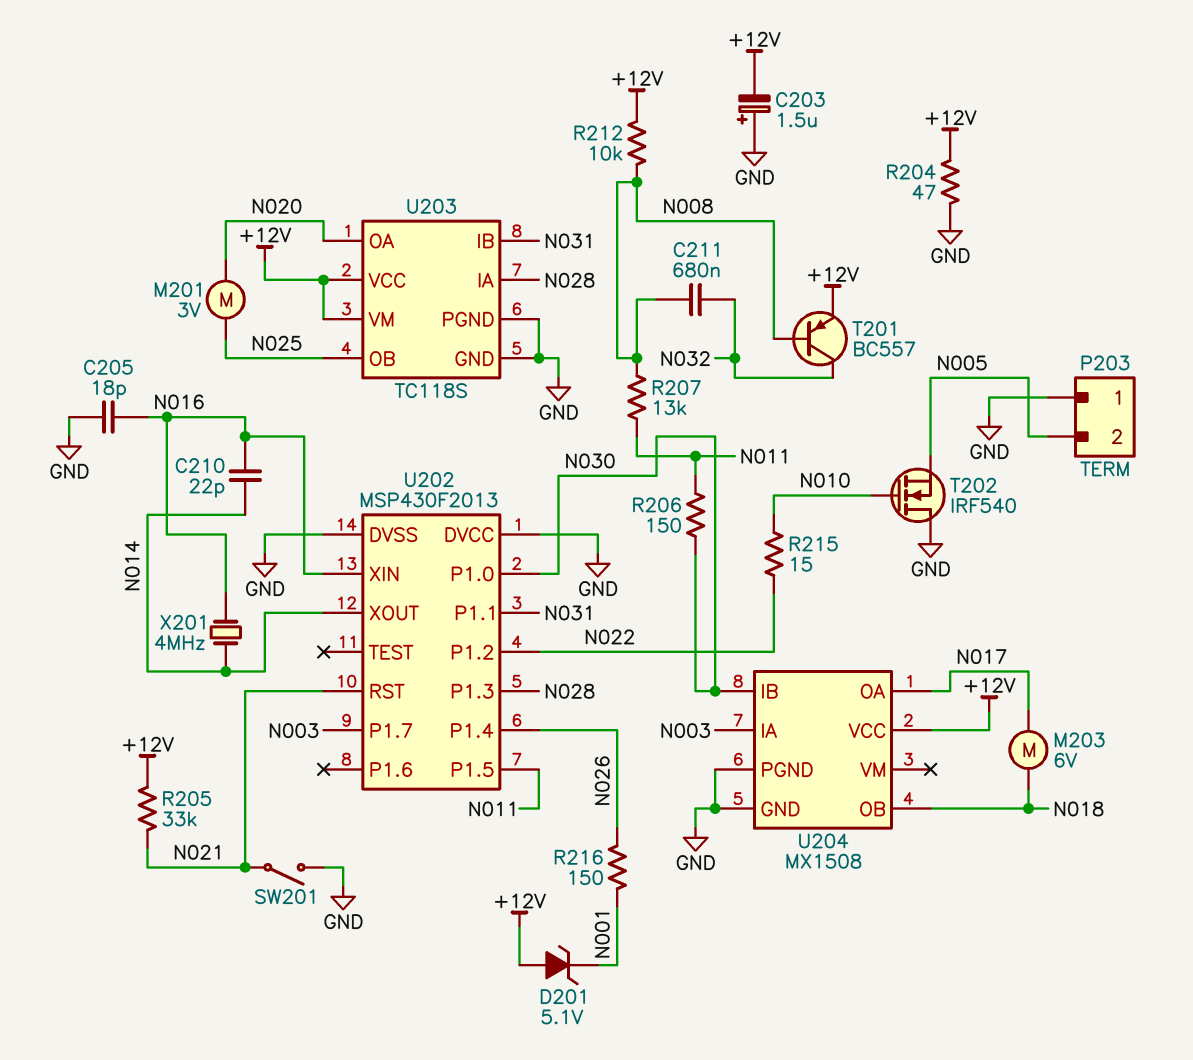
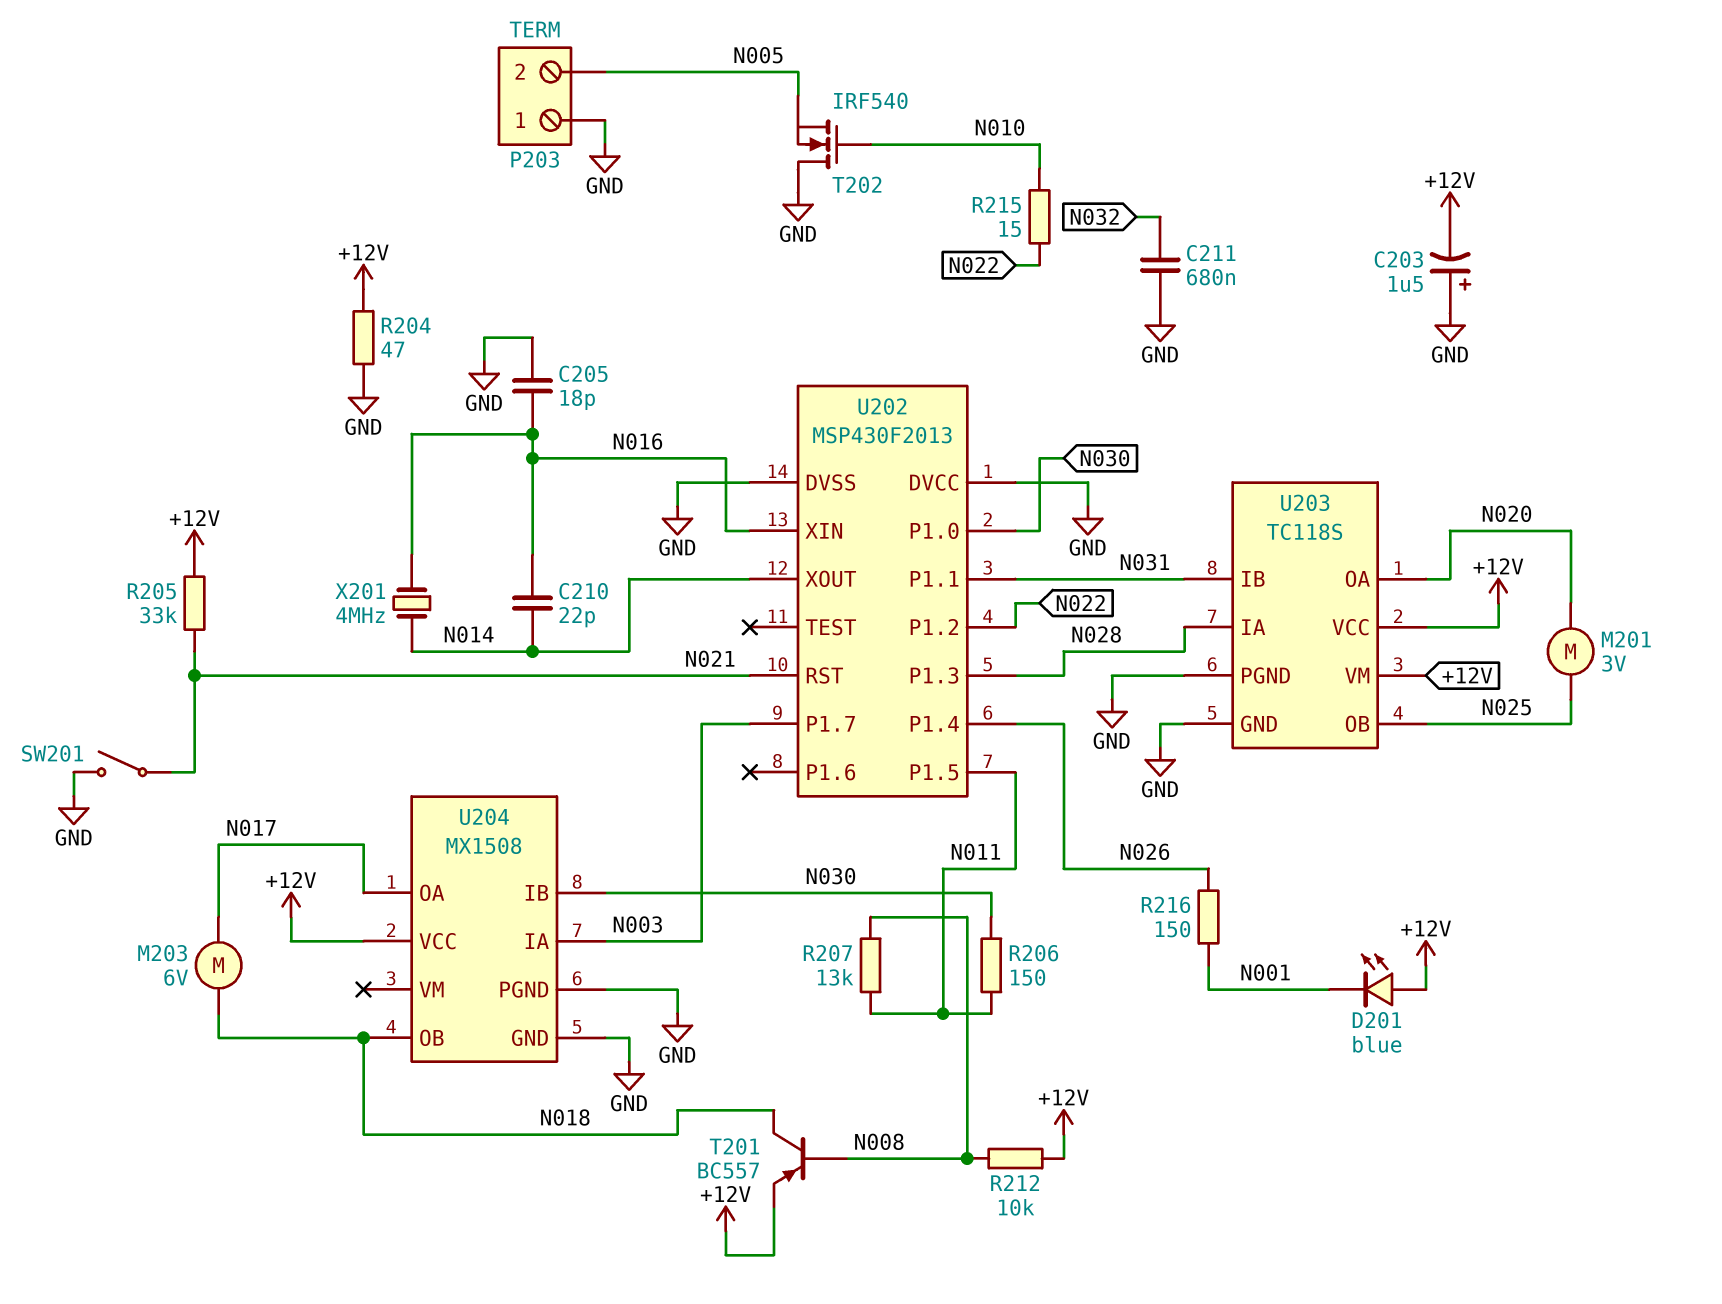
C211: 680nF (N008, N032) -> 680nF (GND, N032)
D201: zener 5.1V (A +12V, K N001) -> LED blue (A +12V, K N001)
T201: PNP BC557 (B N008, C N032, E +12V) -> PNP BC557 (B N008, C N018, E +12V)

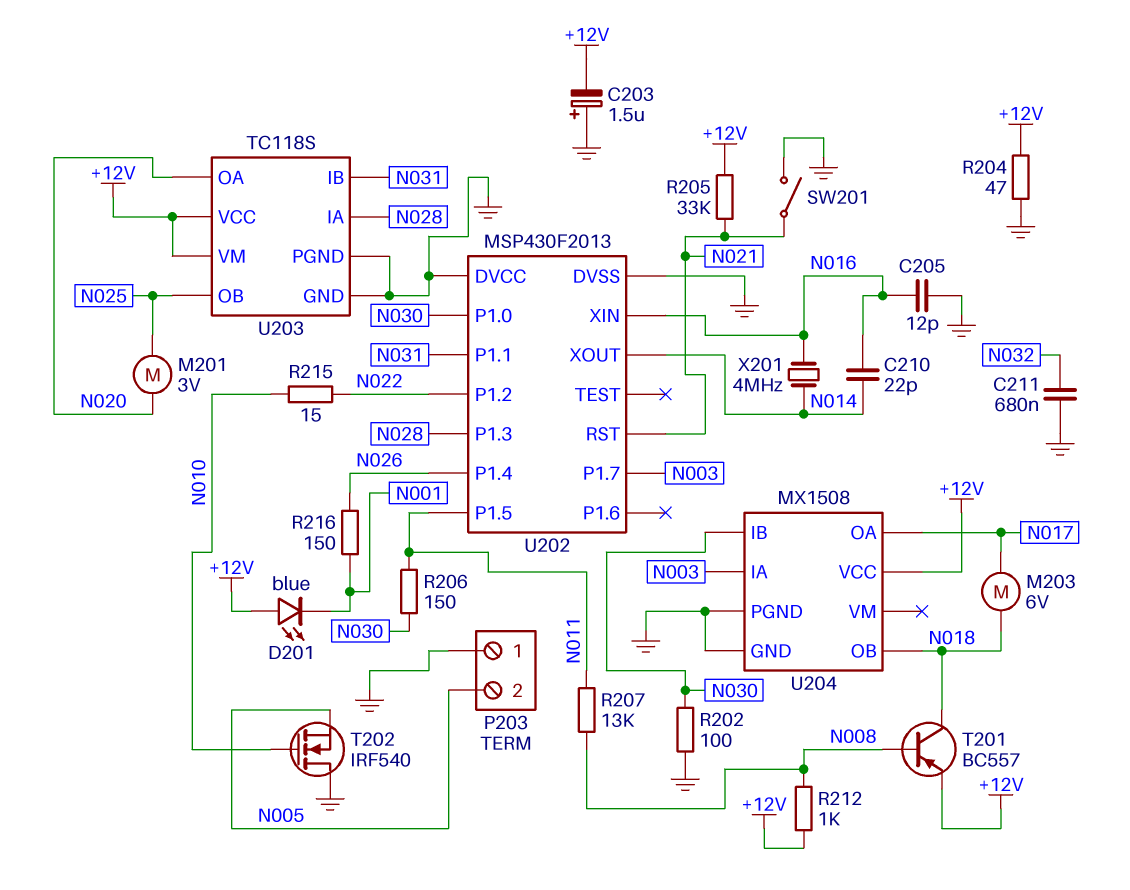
C205: 18pF (GND, N016) -> 12pF (GND, N016)
R202: none -> 100 (GND, N030)
R212: 10k (+12V, N008) -> 1k (+12V, N008)

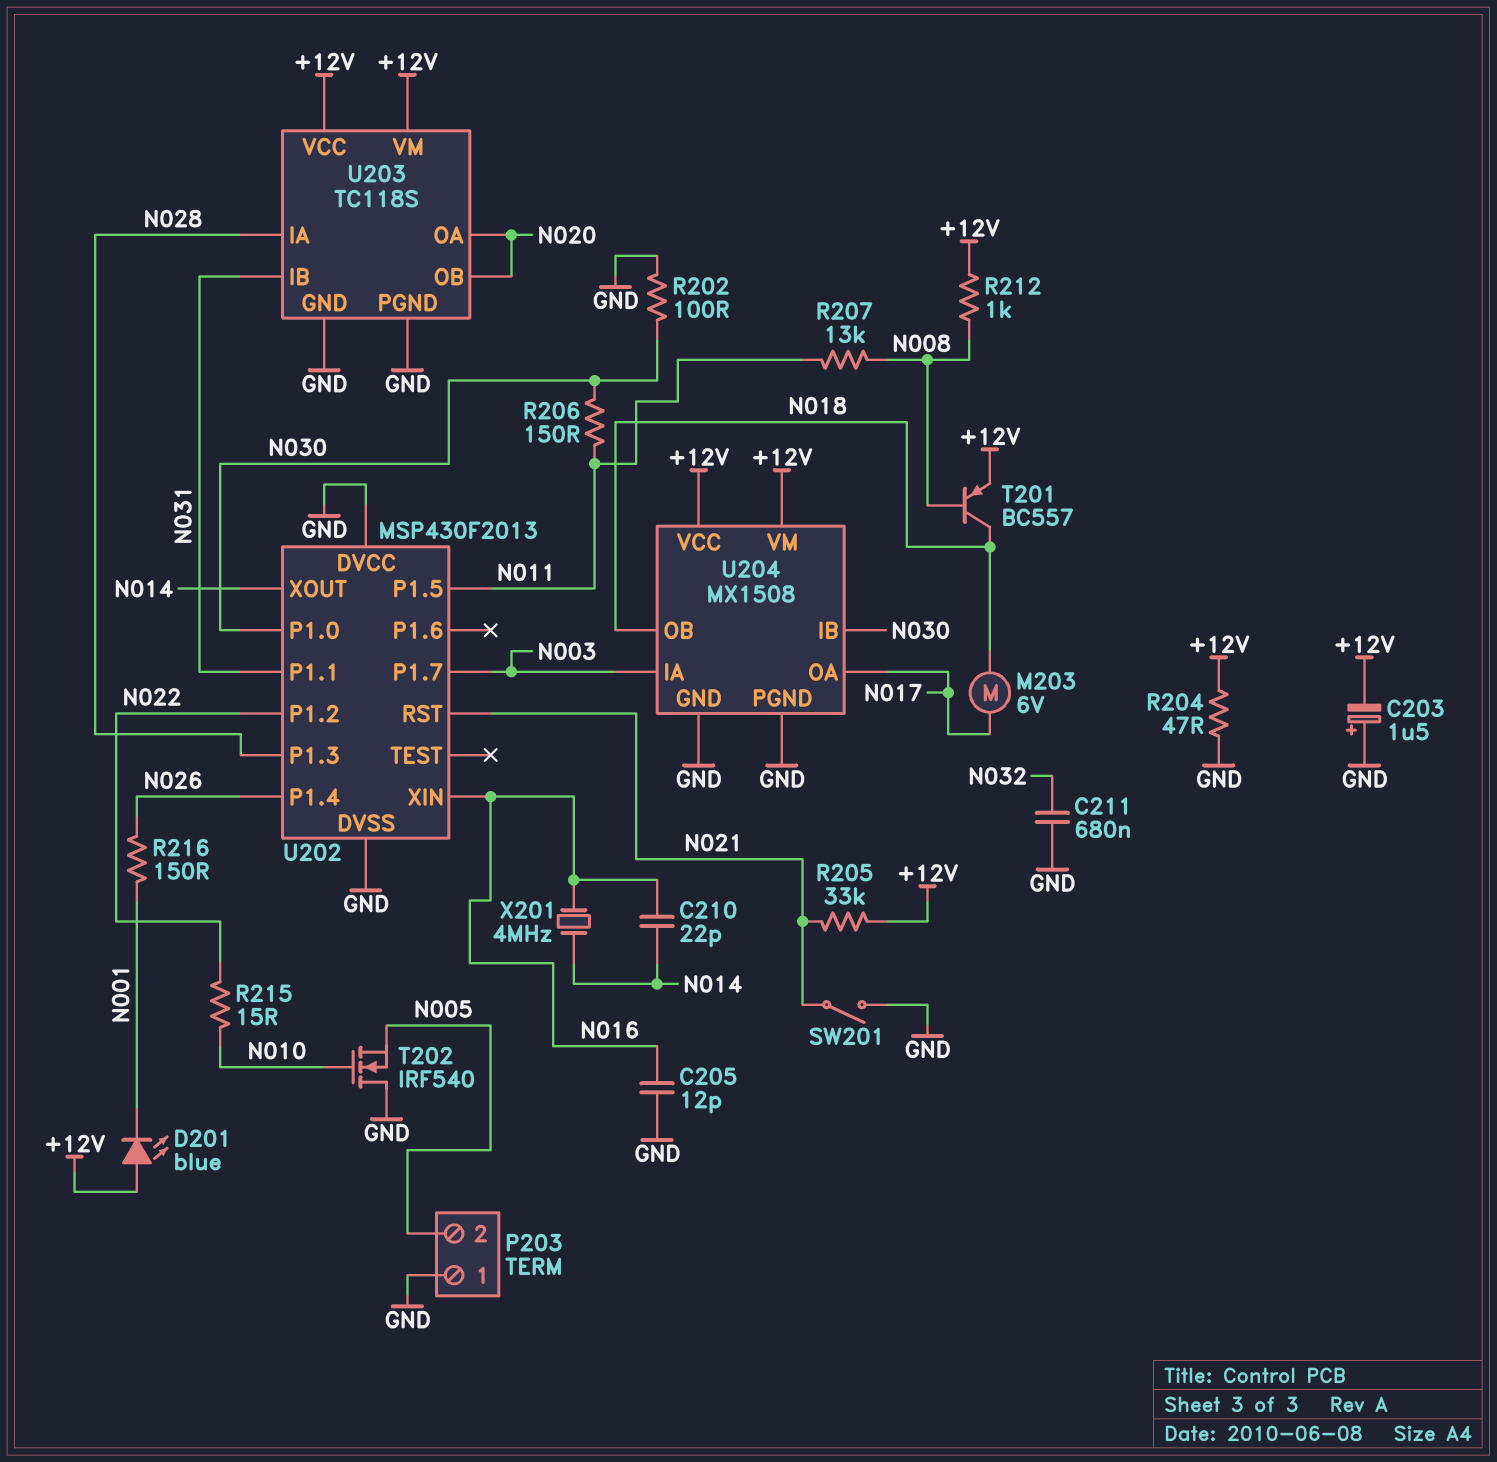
M201: motor 3V (N020, N025) -> none
U203 pin OB: N025 -> N020
U204 pin VM: none -> +12V

